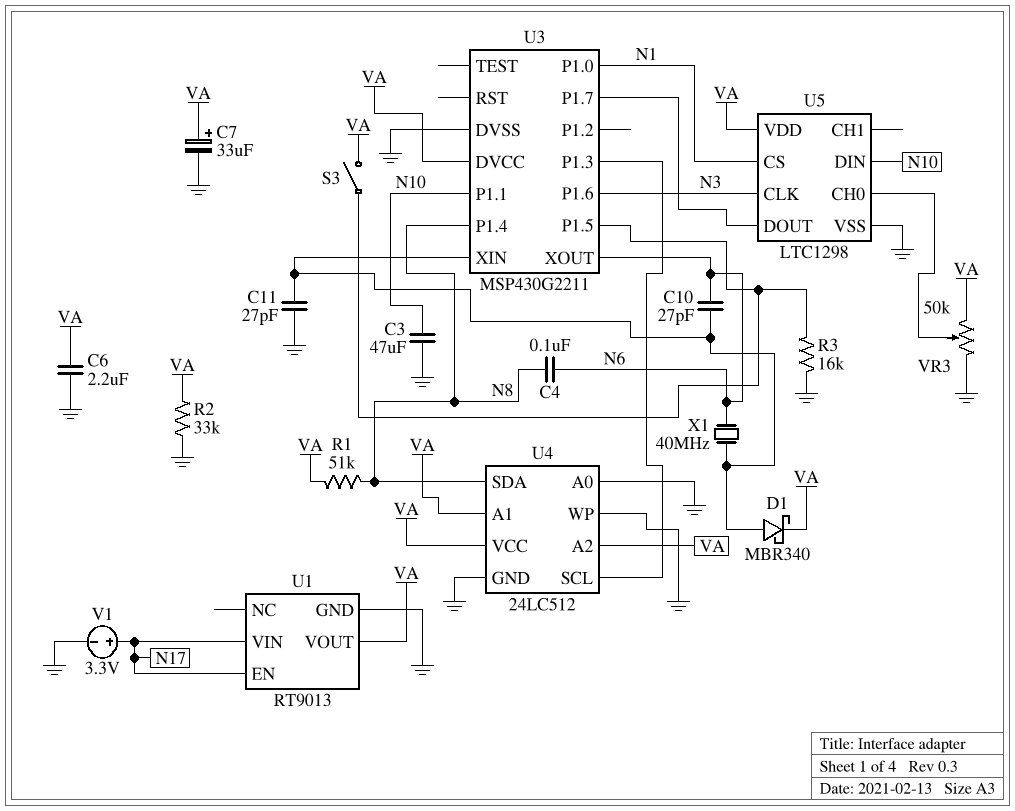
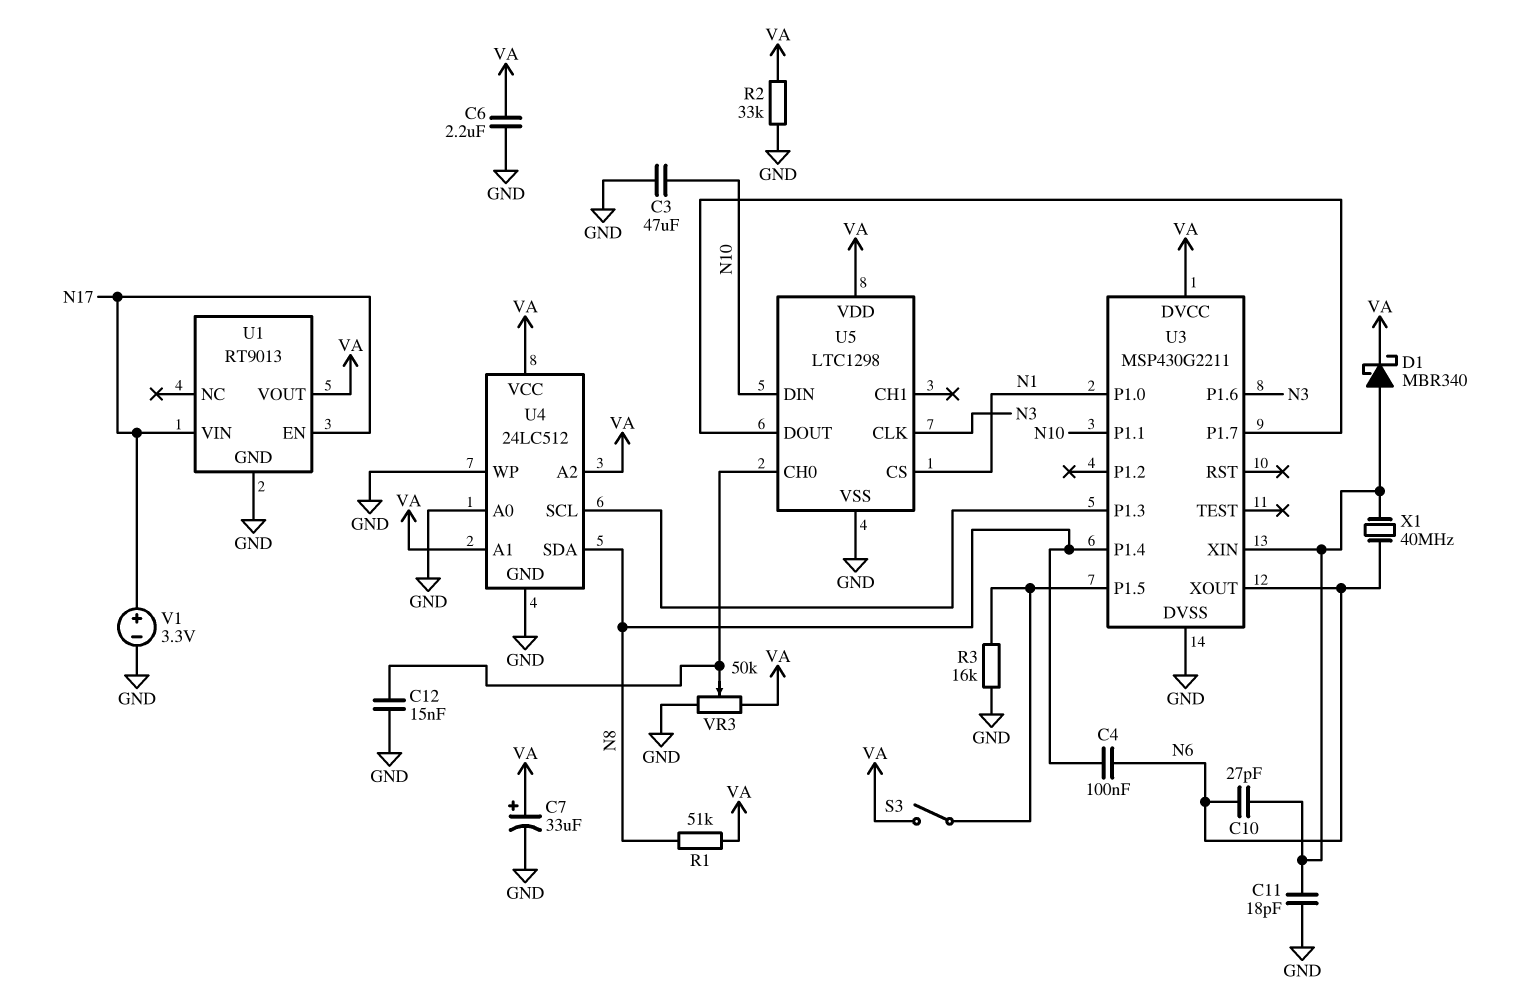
C11: 27pF (GND, U3/XIN) -> 18pF (GND, U3/XIN)
C12: none -> 15nF (GND, U5/CH0)

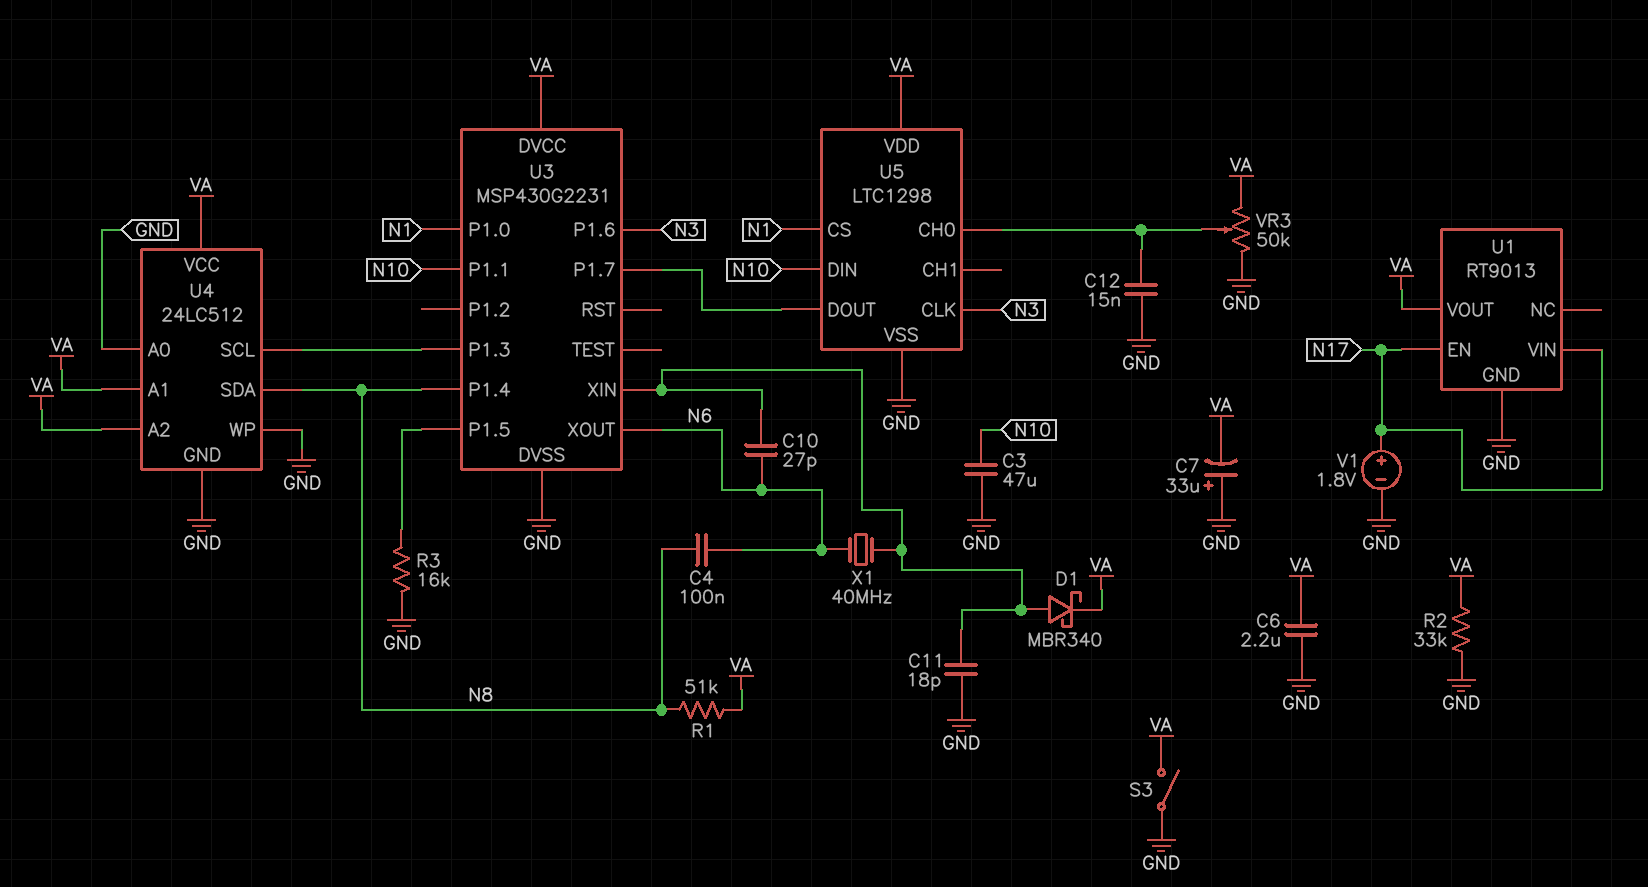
C7: 33uF (plus VA, minus GND) -> 33uF (plus GND, minus VA)
S3: switch (U3/P1.5, VA) -> switch (GND, VA)
U3: MSP430G2211 -> MSP430G2231
V1: 3.3V (plus N17, minus GND) -> 1.8V (plus N17, minus GND)

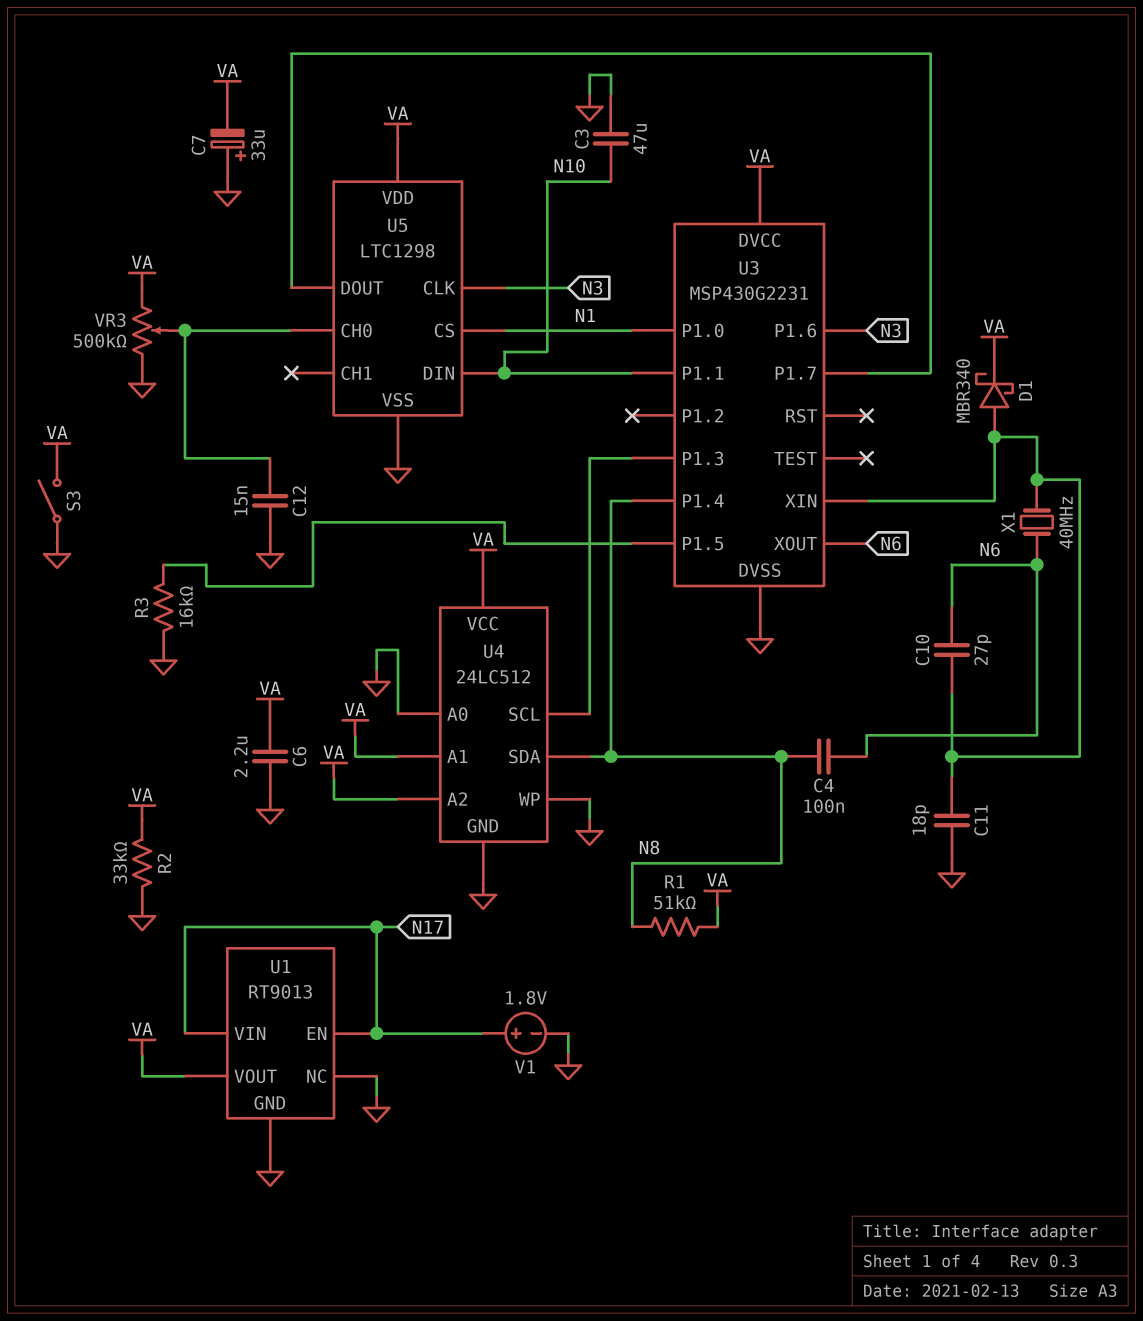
U1 pin NC: none -> GND
VR3: 50k (GND, VA, wiper U5/CH0) -> 500k (GND, VA, wiper U5/CH0)

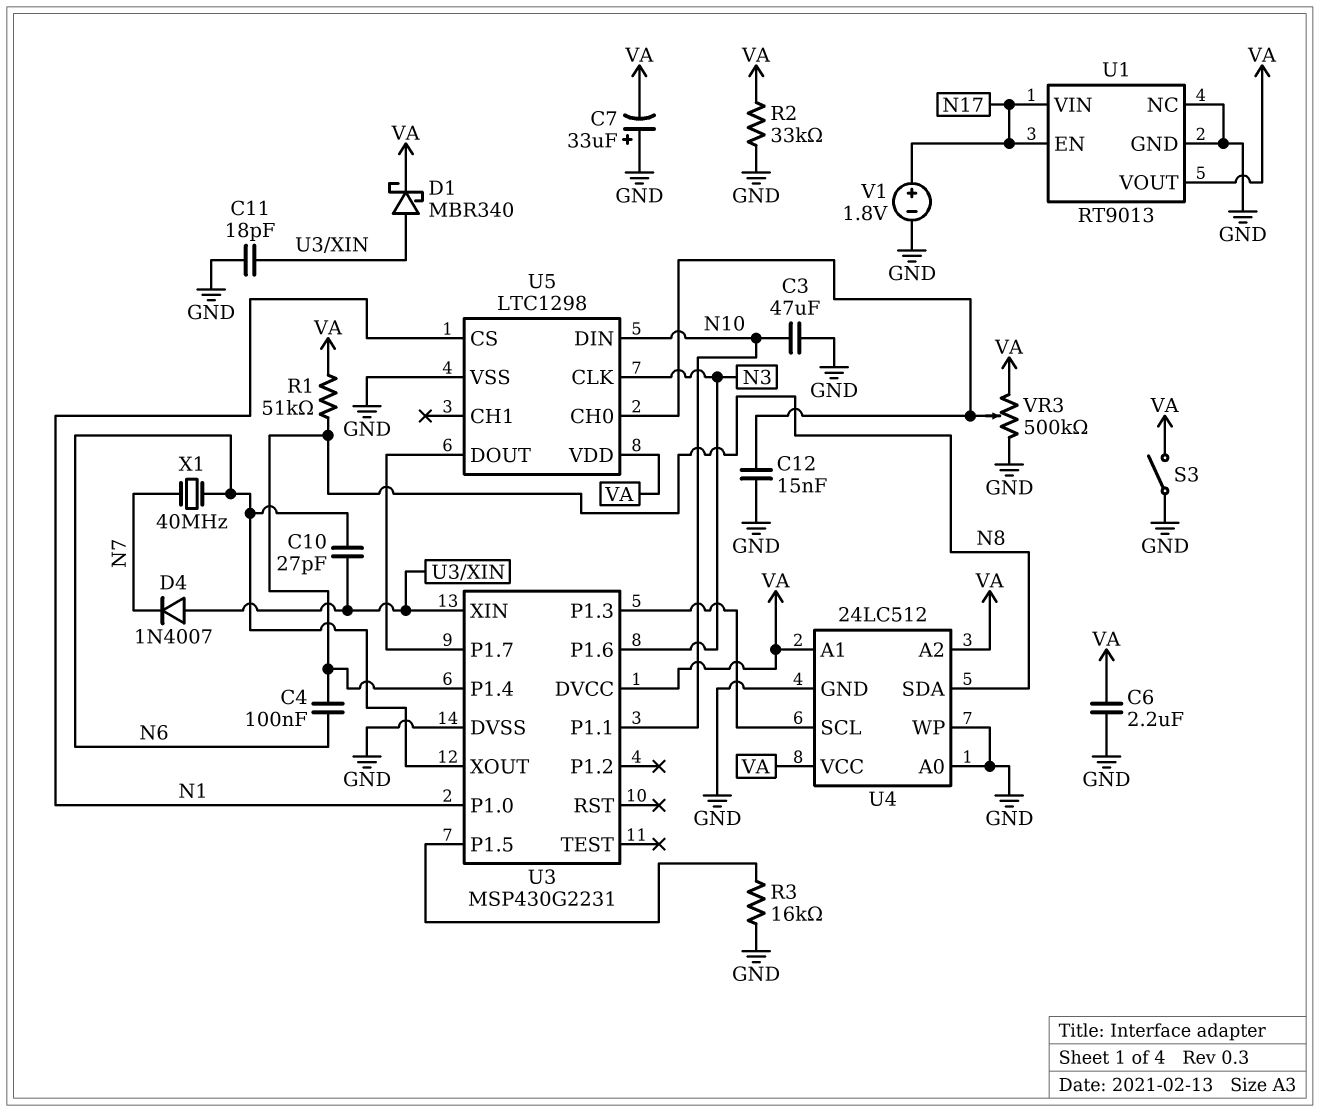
D4: none -> diode 1N4007 (A U3/XIN, K N7)
X1: 40MHz (N6, U3/XIN) -> 40MHz (N6, N7)

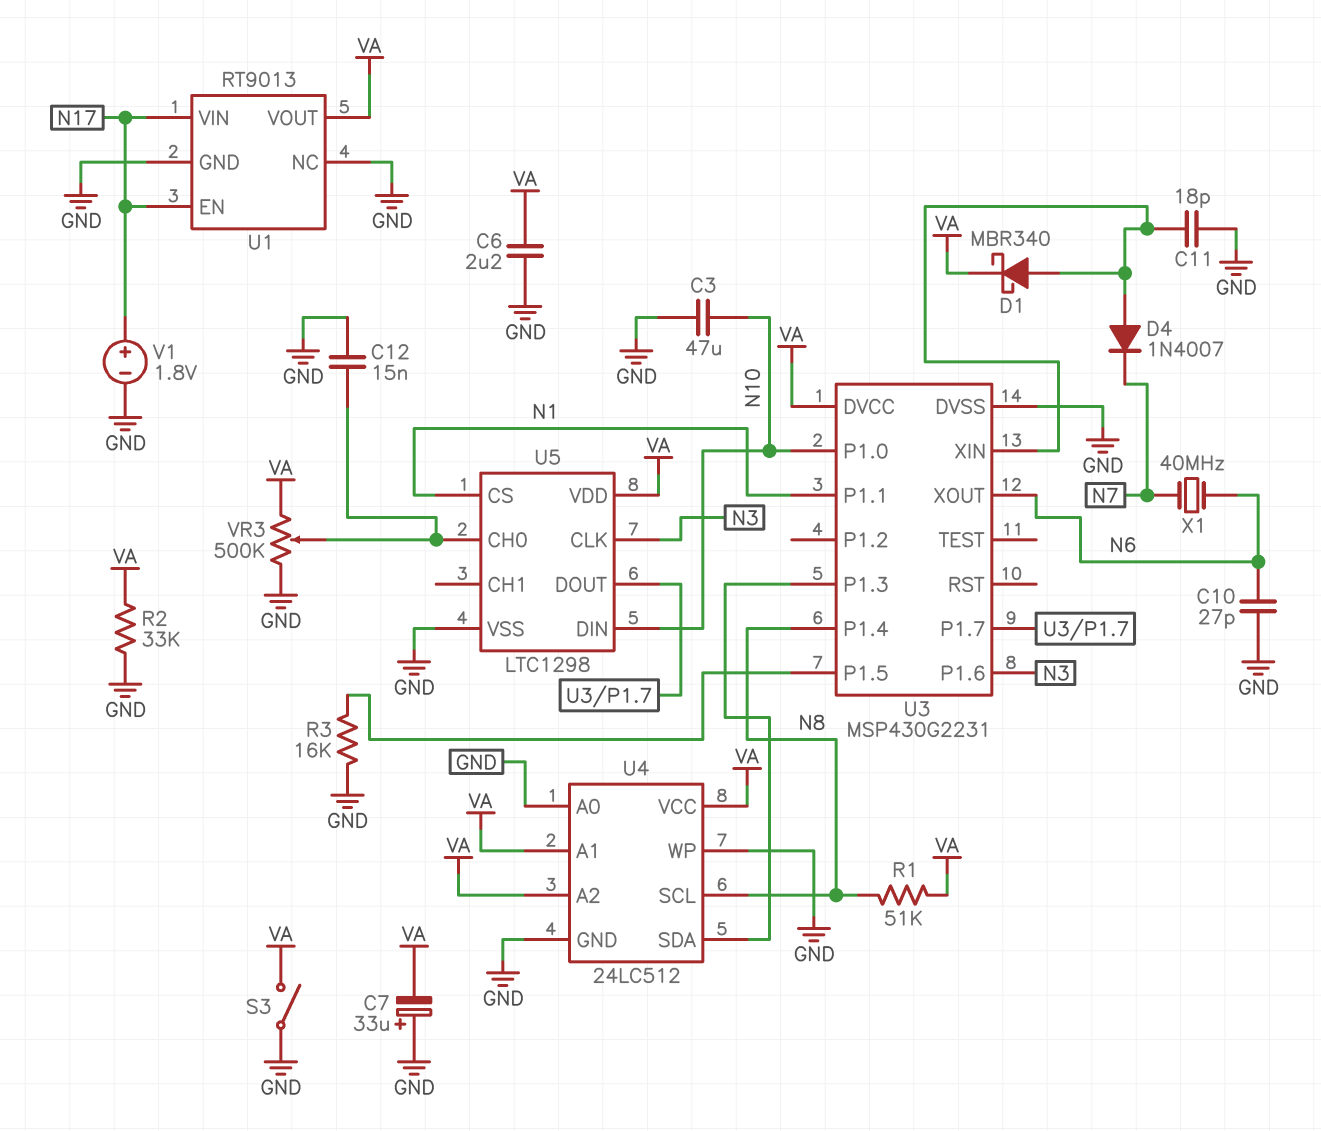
C4: 100nF (N6, N8) -> none
C10: 27pF (N6, U3/XIN) -> 27pF (GND, N6)
U3 pin P1.0: N1 -> N10
U3 pin P1.1: N10 -> N1
U4 pin SCL: U3/P1.3 -> N8
U4 pin SDA: N8 -> U3/P1.3

